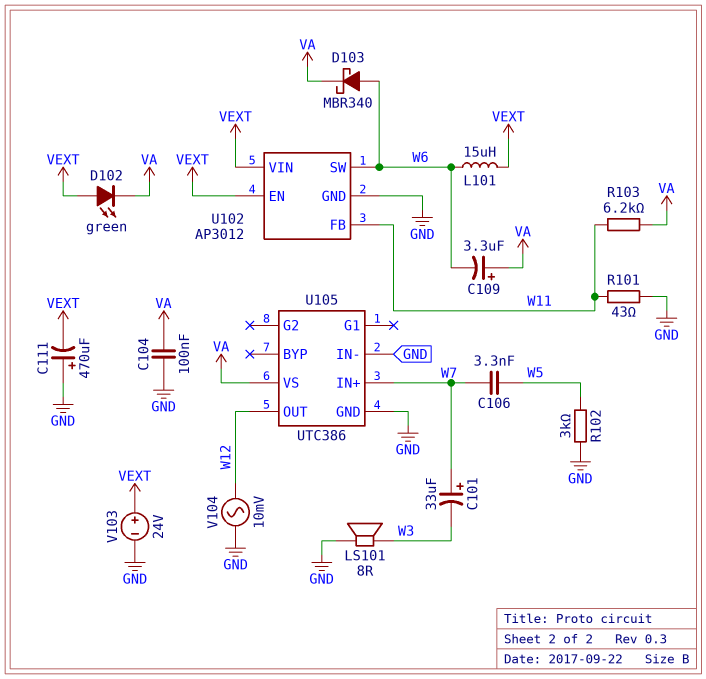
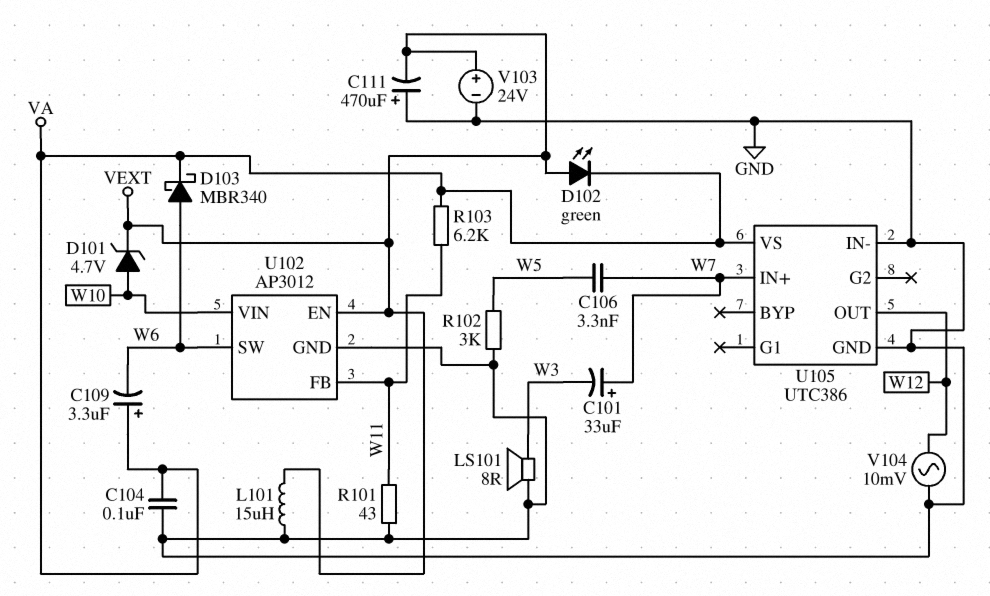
D101: none -> zener 4.7V (A W10, K VEXT)
L101: 15uH (VEXT, W6) -> 15uH (GND, VEXT)
U102 pin VIN: VEXT -> W10

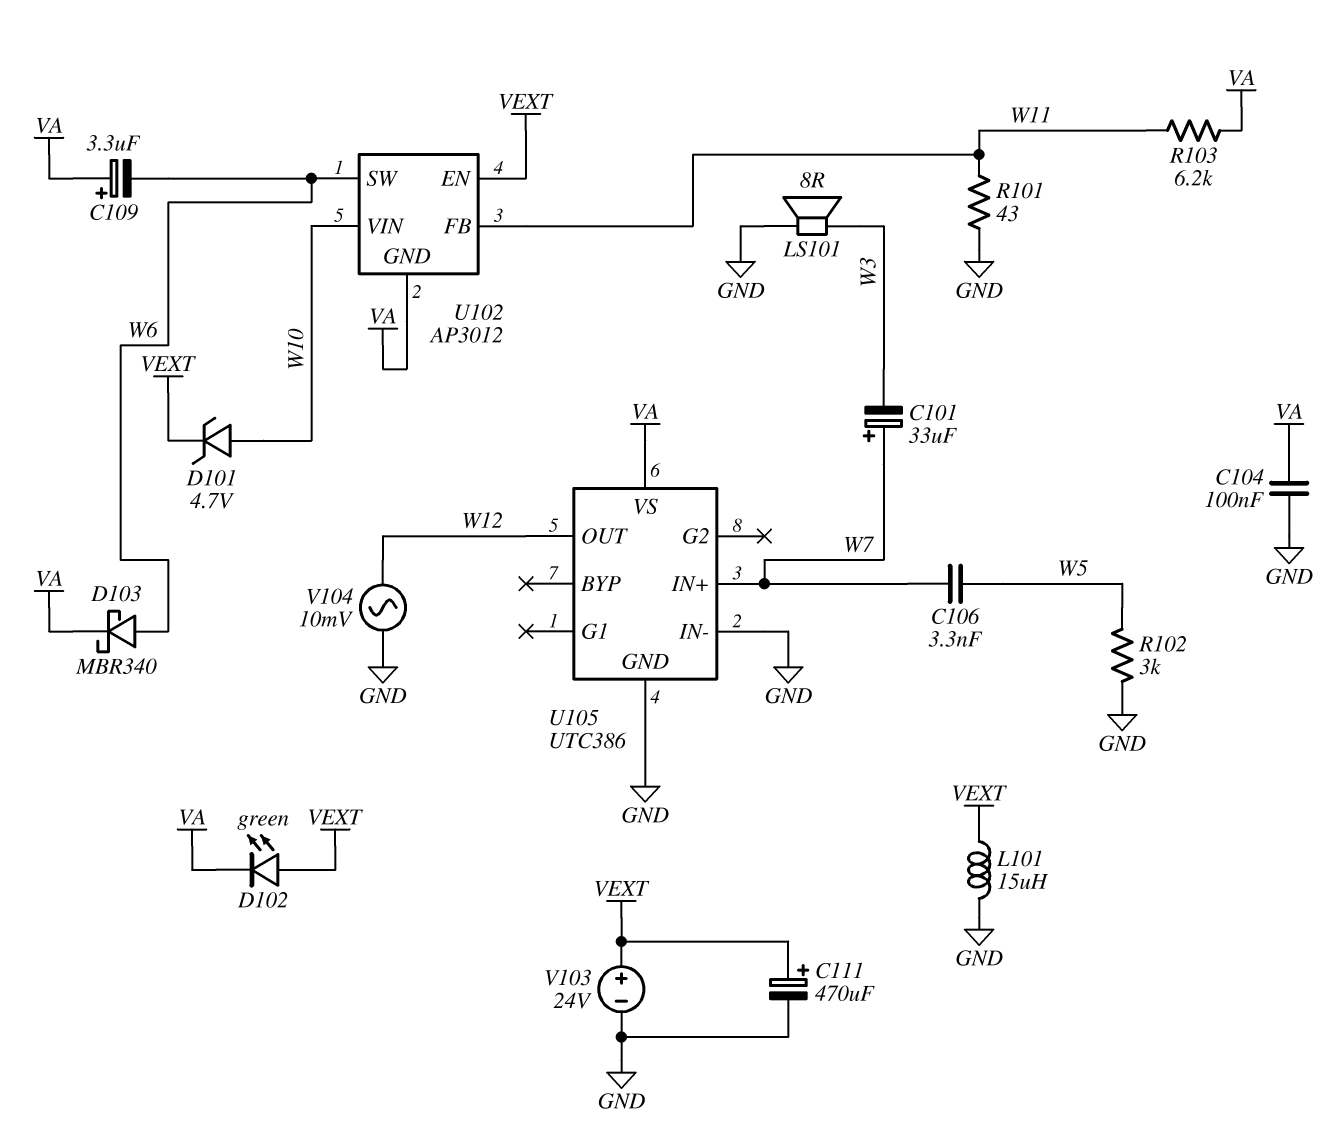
C111: 470uF (plus GND, minus VEXT) -> 470uF (plus VEXT, minus GND)
U102 pin GND: GND -> VA

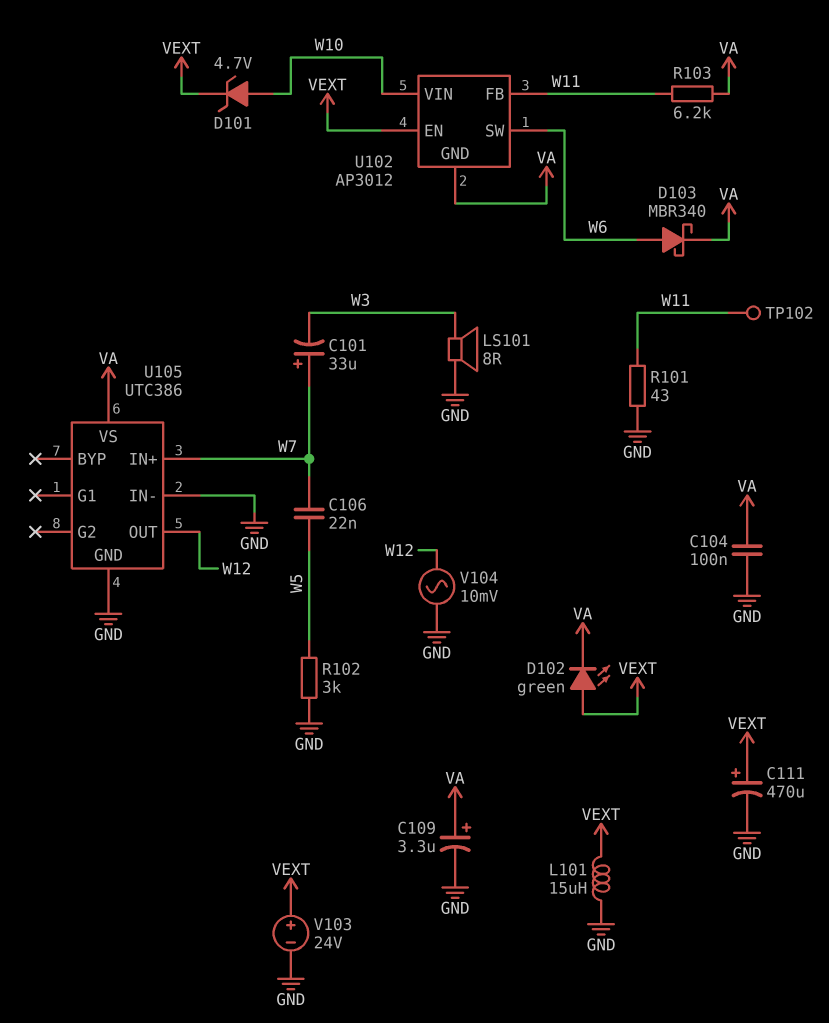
C106: 3.3nF (W5, W7) -> 22nF (W5, W7)
C109: 3.3uF (plus VA, minus W6) -> 3.3uF (plus VA, minus GND)
TP102: none -> test point (W11)

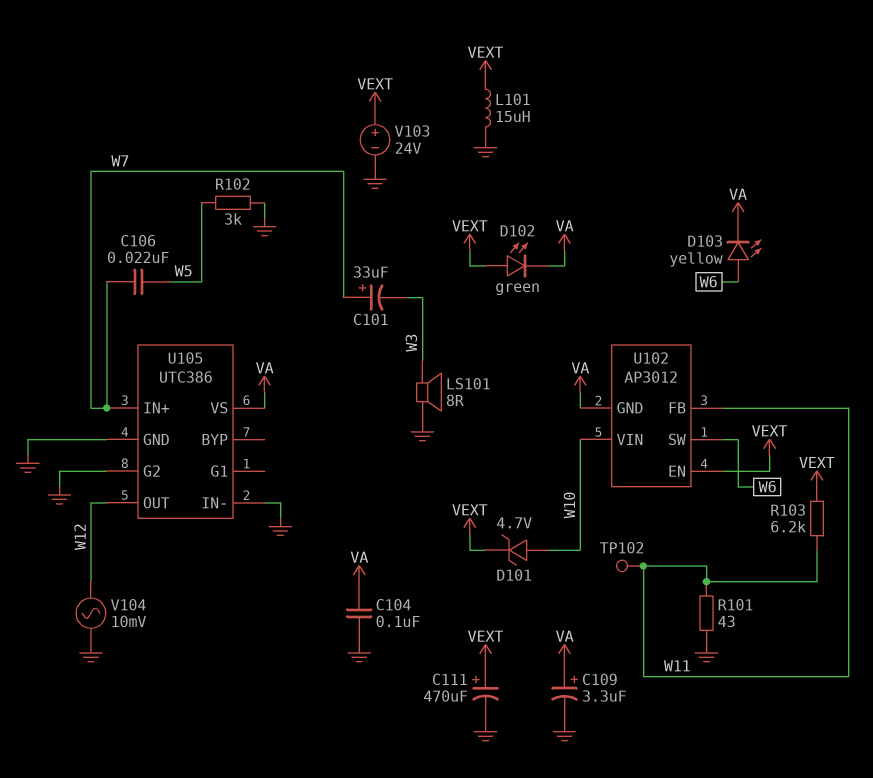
D103: schottky MBR340 (A W6, K VA) -> LED yellow (A W6, K VA)
R103: 6.2k (VA, W11) -> 6.2k (VEXT, W11)
U105 pin G2: none -> GND

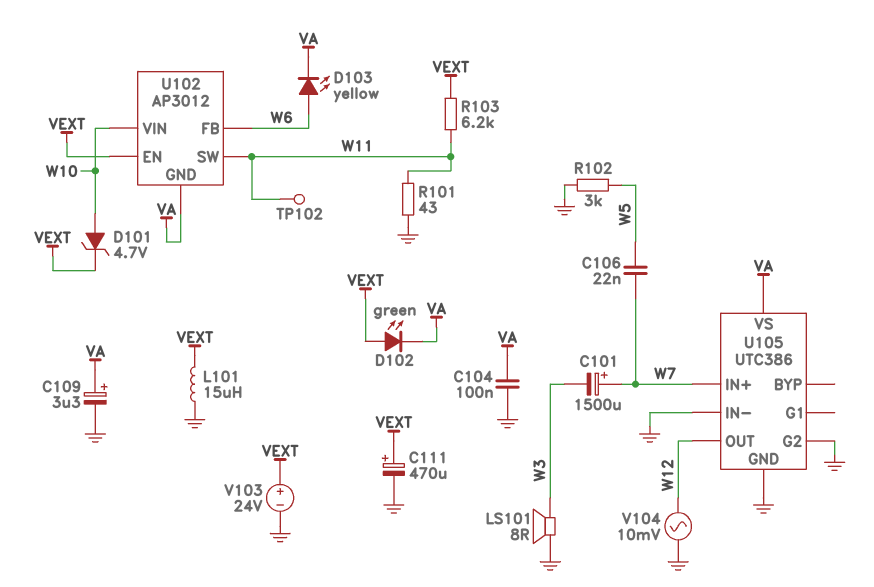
C101: 33uF (plus W7, minus W3) -> 1500uF (plus W7, minus W3)
U102 pin FB: W11 -> W6
U102 pin SW: W6 -> W11

